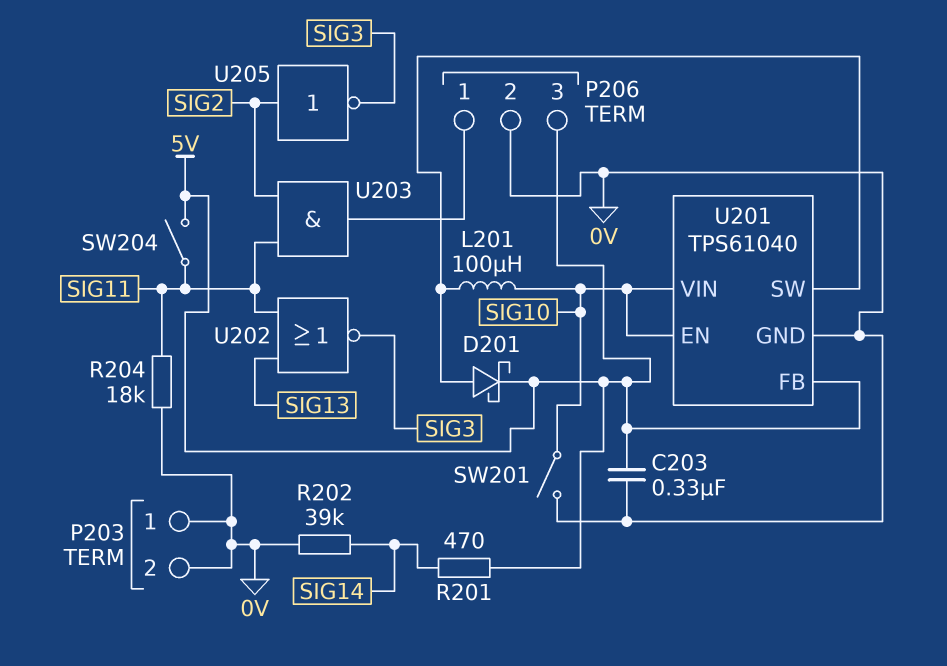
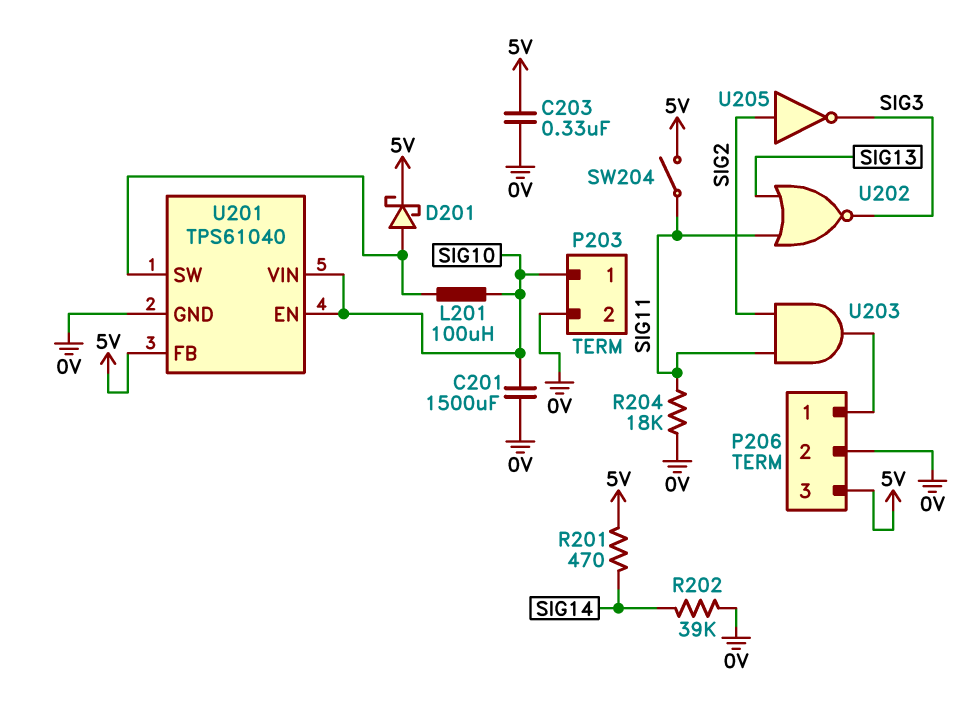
C201: none -> 1500uF (0V, SIG10)
P203 pin 1: 0V -> SIG10
SW201: switch (0V, SIG10) -> none

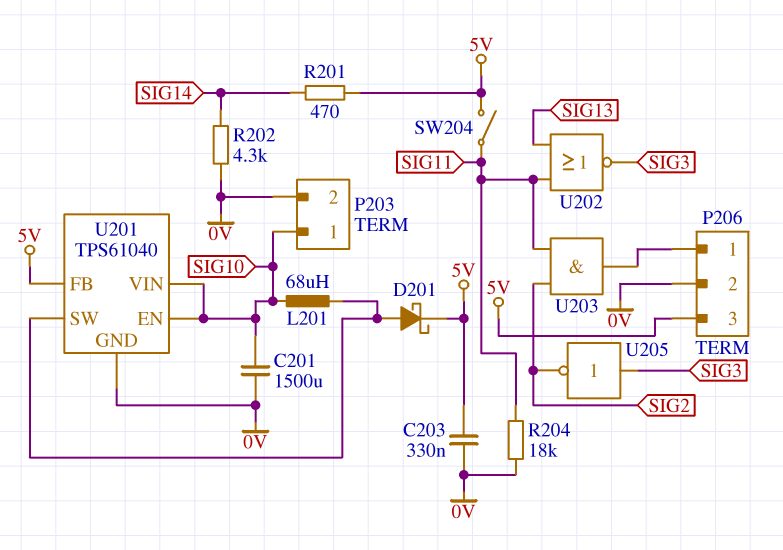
L201: 100uH (SIG10, U201/SW) -> 68uH (SIG10, U201/SW)
R202: 39k (0V, SIG14) -> 4.3k (0V, SIG14)
U205: NOT (in SIG2, out SIG3) -> NOT (in SIG3, out SIG2)

